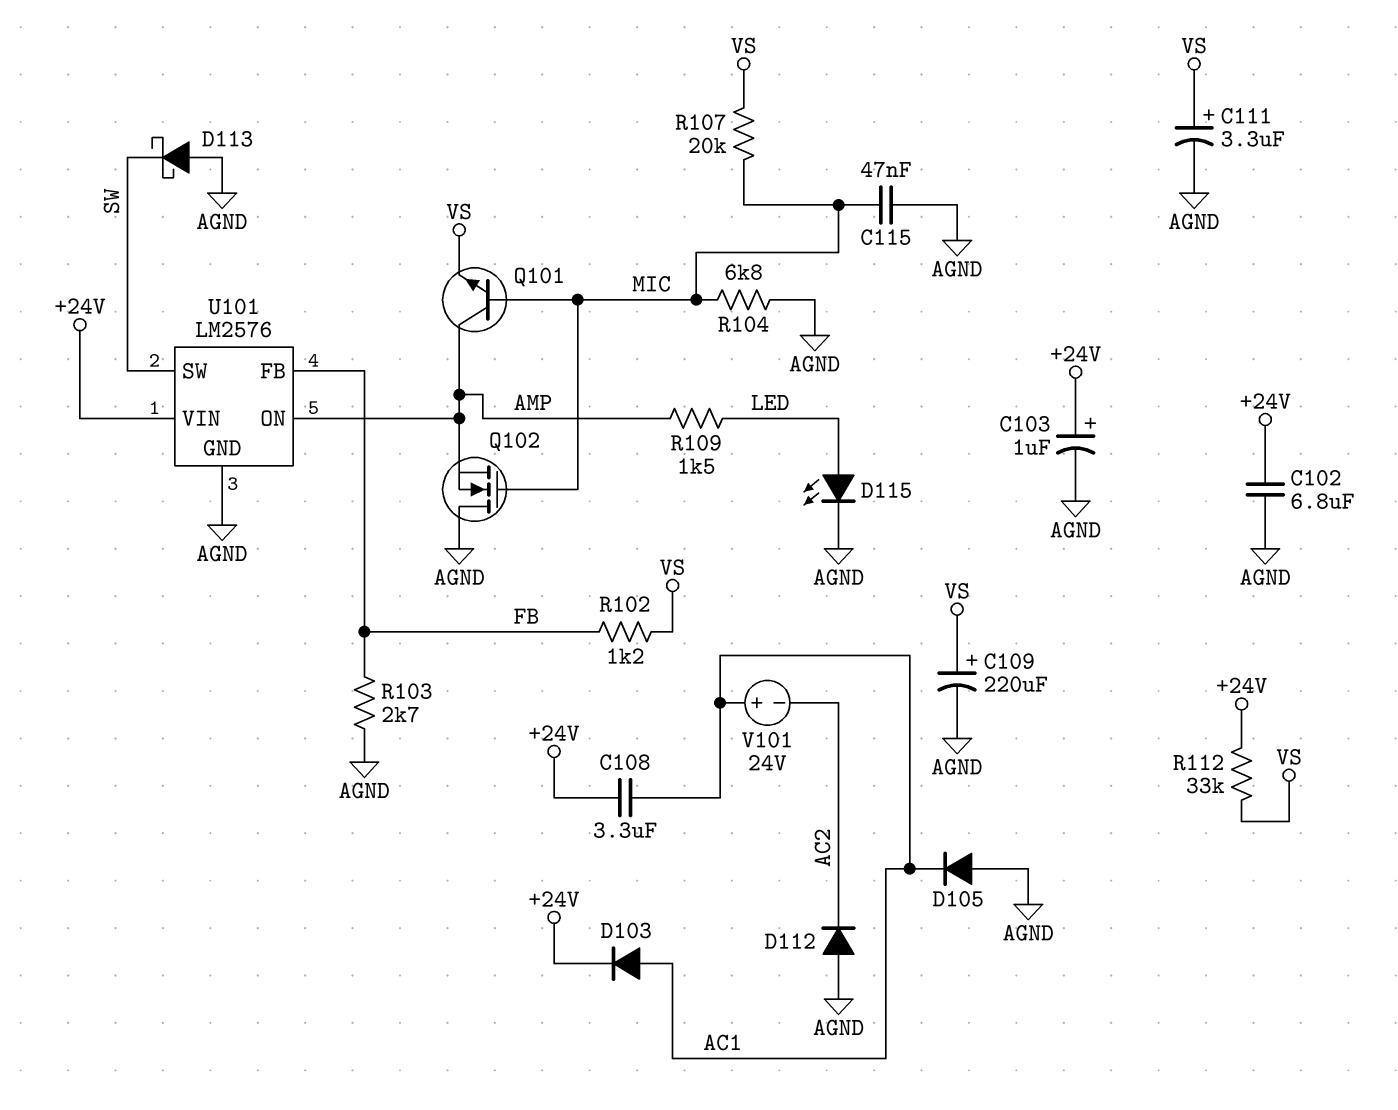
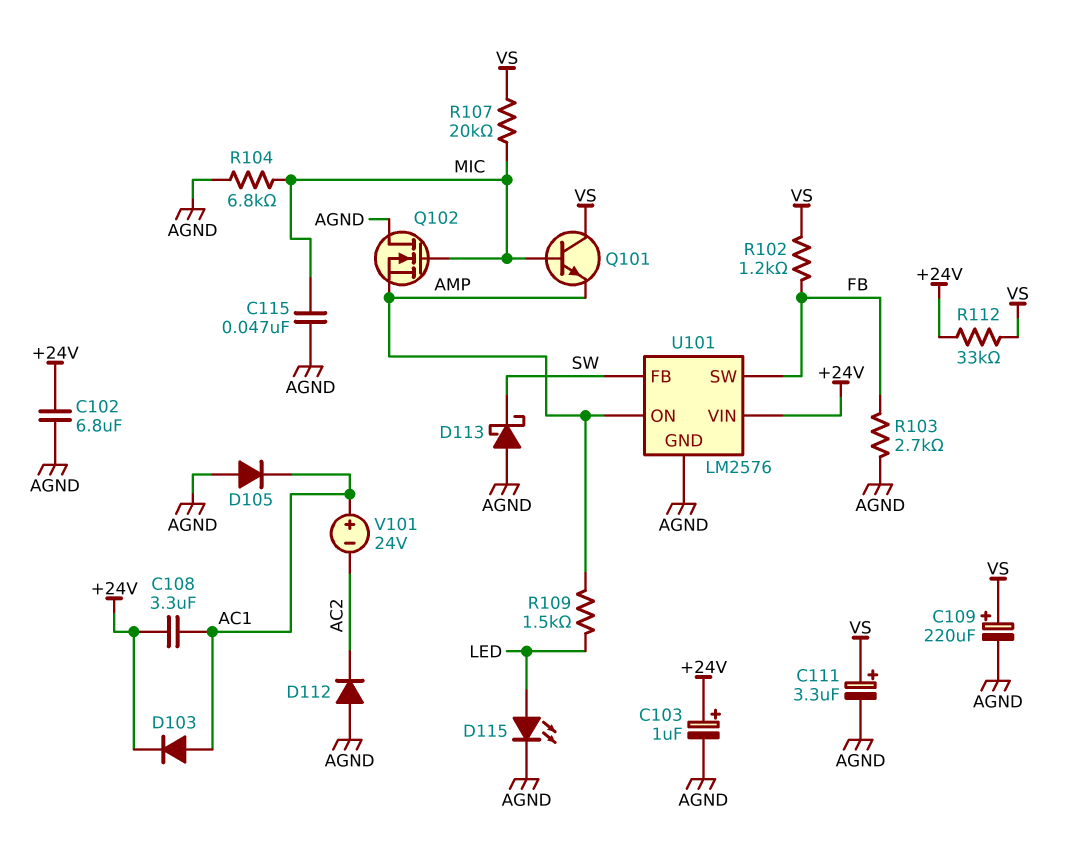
Q101: NPN (B MIC, C AMP, E VS) -> NPN (B MIC, C VS, E AMP)
U101 pin FB: FB -> SW
U101 pin SW: SW -> FB

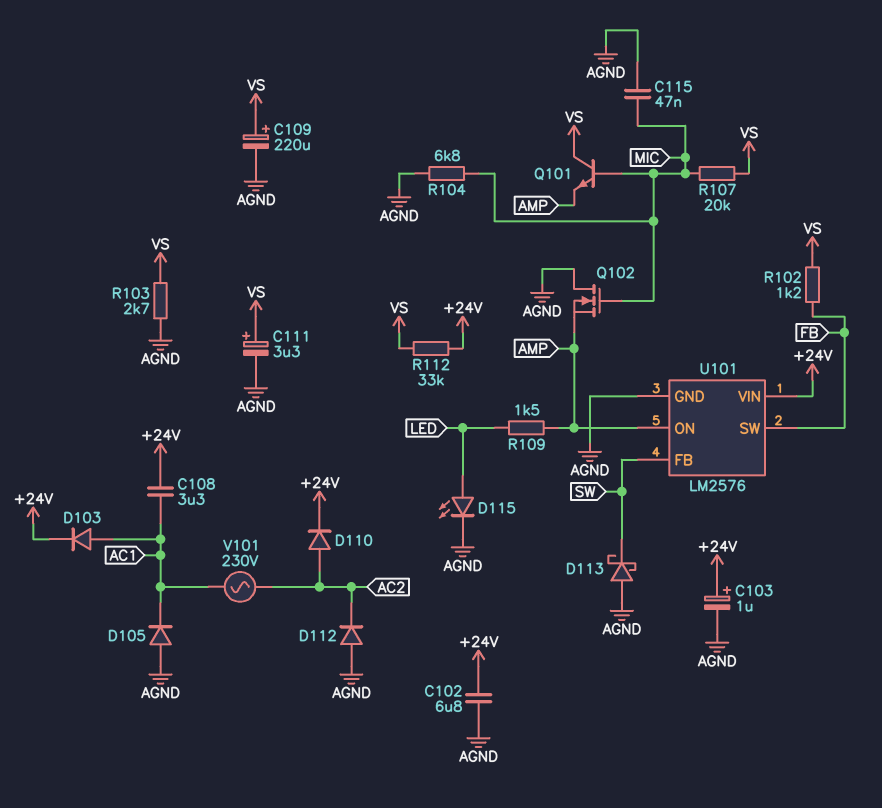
D110: none -> diode (A AC2, K +24V)
R103: 2.7k (AGND, FB) -> 2.7k (AGND, VS)
V101: 24V (plus AC1, minus AC2) -> AC 230V (AC1, AC2)

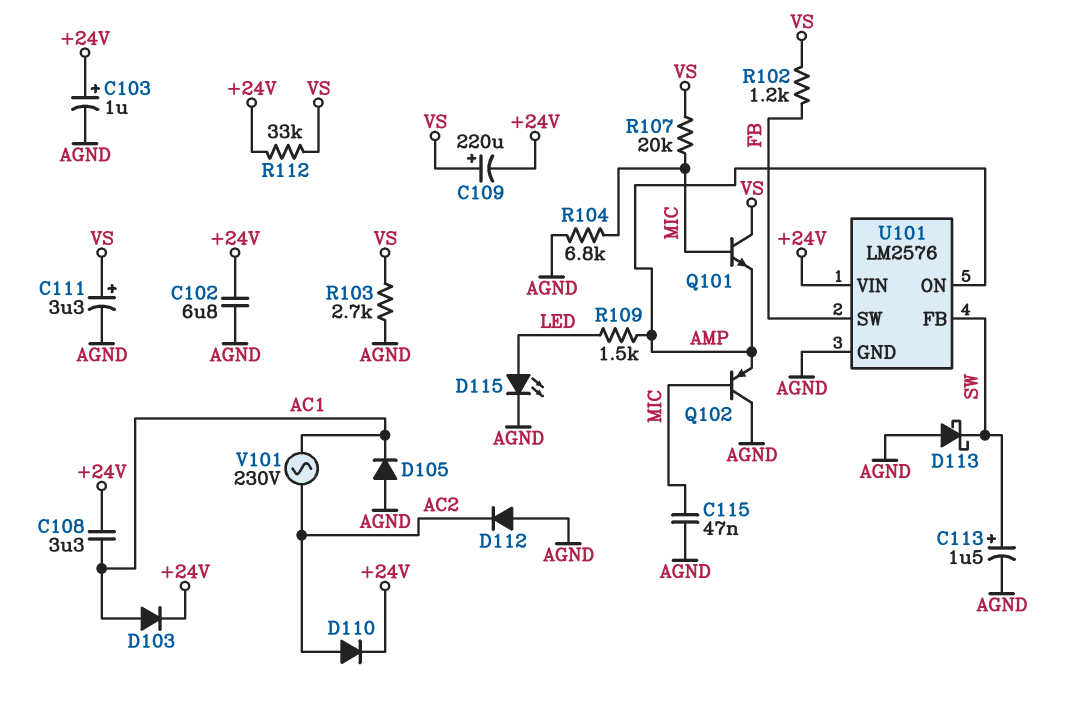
C109: 220uF (plus VS, minus AGND) -> 220uF (plus VS, minus +24V)
C113: none -> 1.5uF (plus SW, minus AGND)
Q102: NMOS (G MIC, D AGND, S AMP) -> PNP (B MIC, C AGND, E AMP)

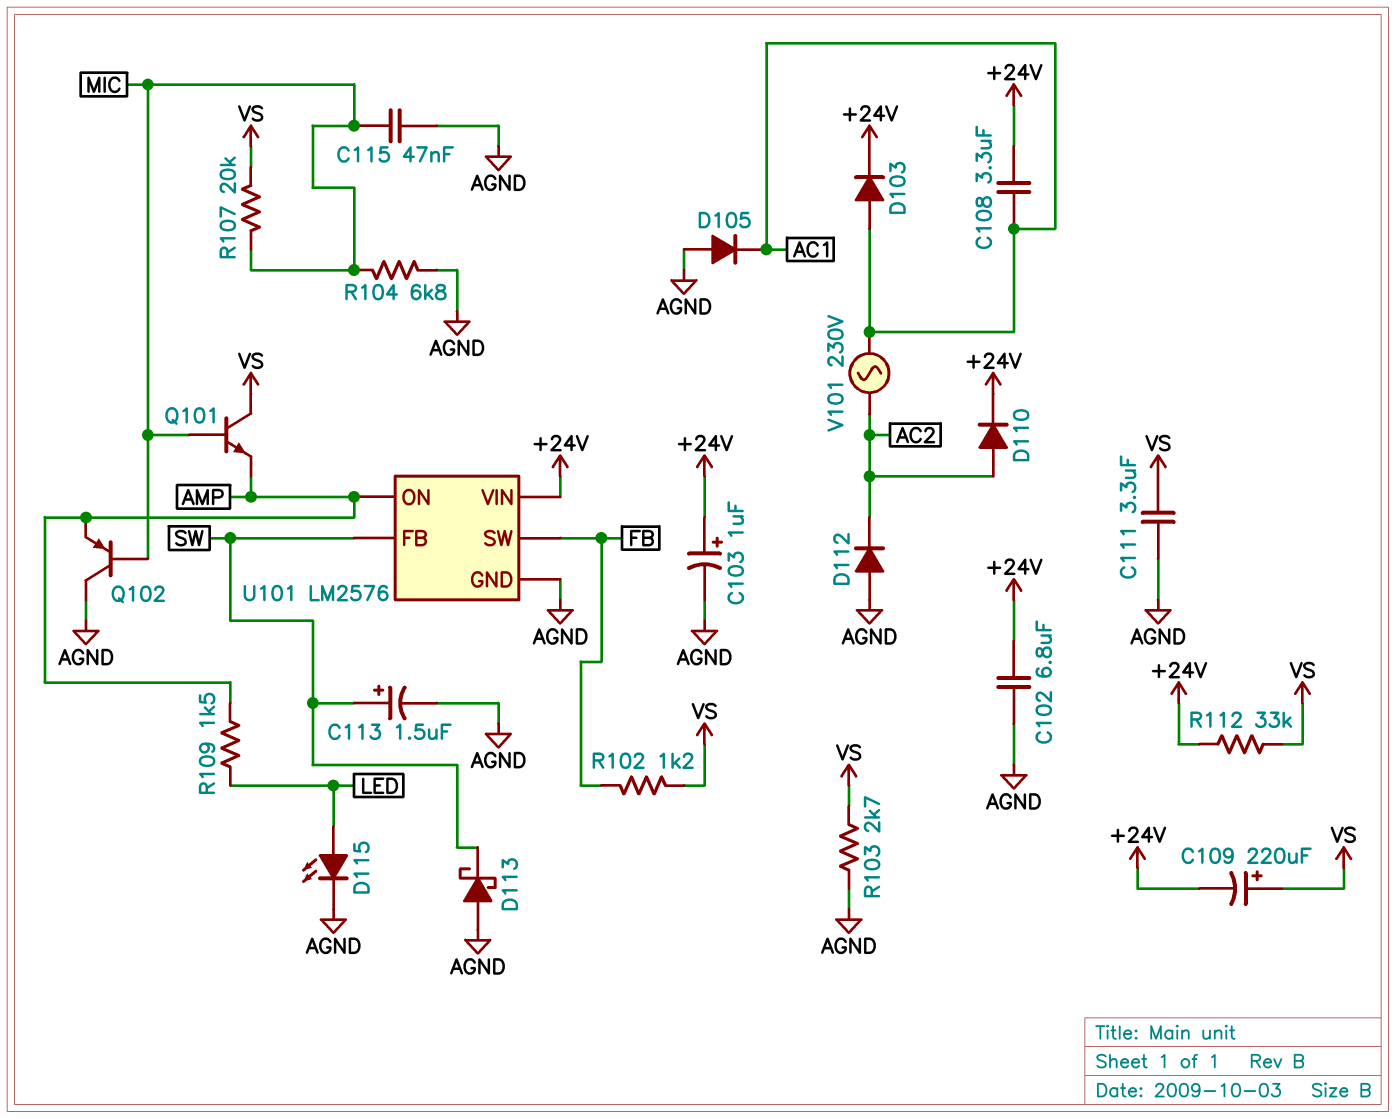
C111: 3.3uF (plus VS, minus AGND) -> 3.3uF (AGND, VS)

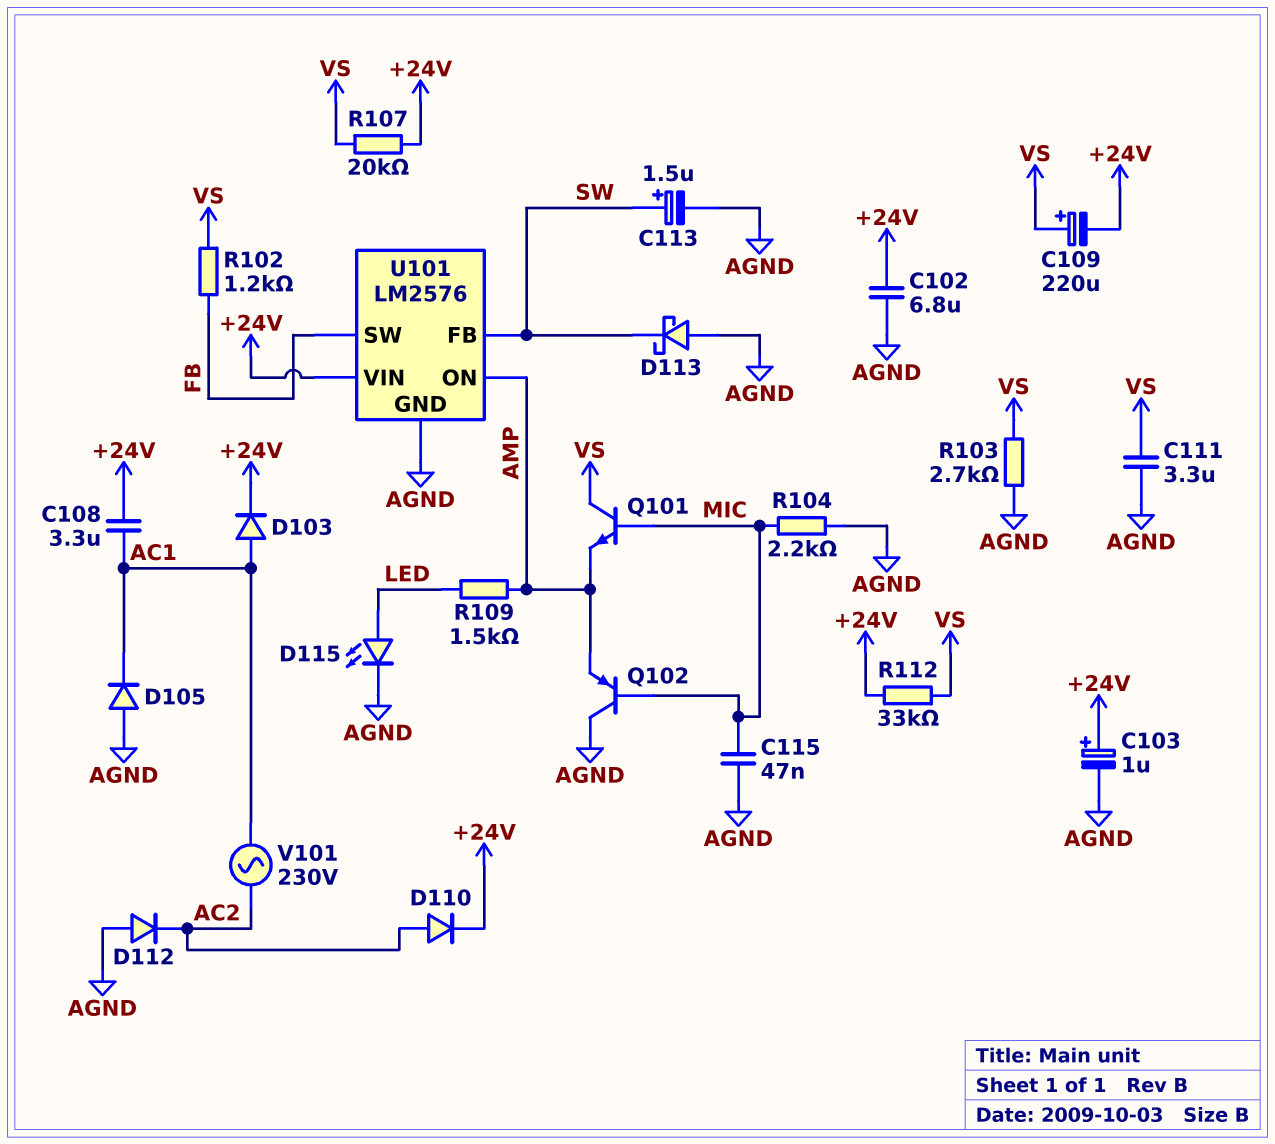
R104: 6.8k (AGND, MIC) -> 2.2k (AGND, MIC)
R107: 20k (MIC, VS) -> 20k (+24V, VS)

